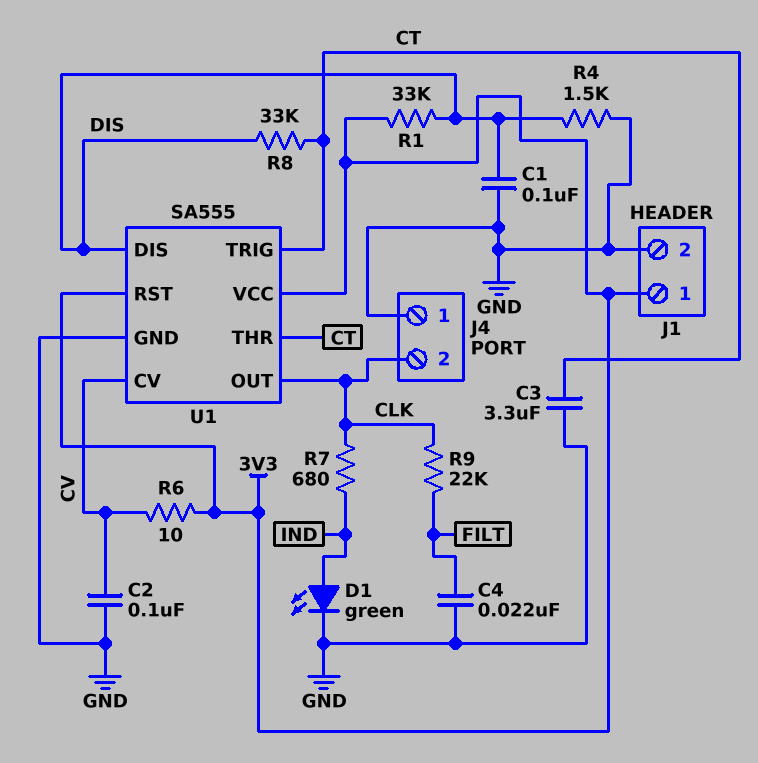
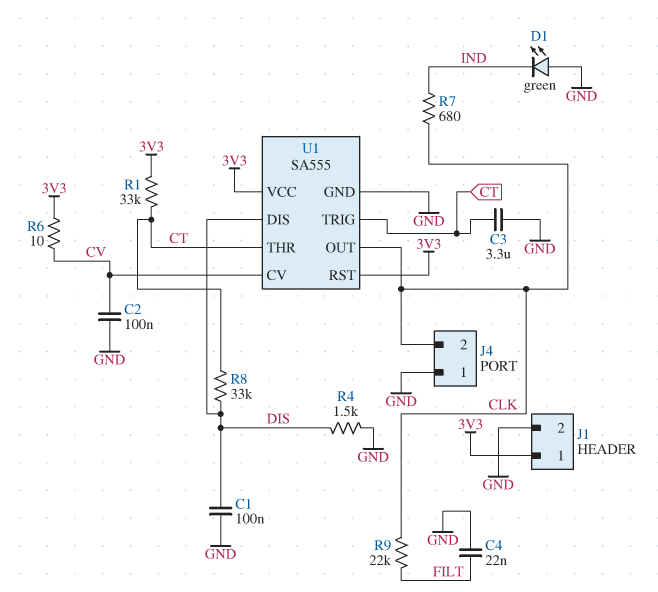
D1: LED green (A IND, K GND) -> LED green (A GND, K IND)
R1: 33k (3V3, DIS) -> 33k (3V3, CT)

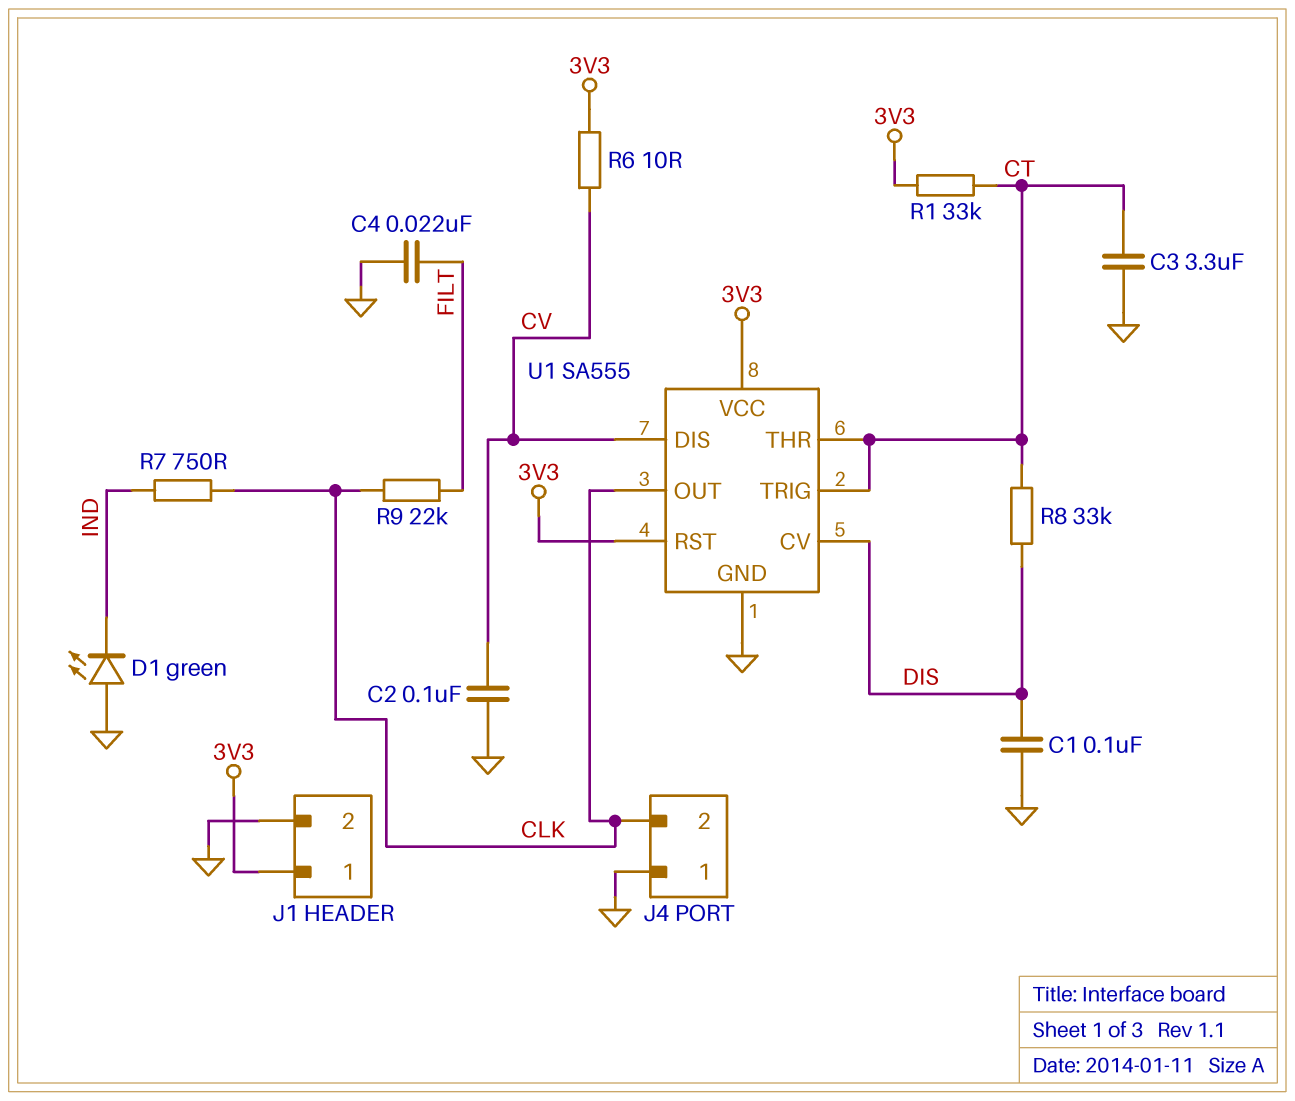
R4: 1.5k (DIS, GND) -> none
R7: 680 (CLK, IND) -> 750 (CLK, IND)
U1 pin CV: CV -> DIS
U1 pin DIS: DIS -> CV

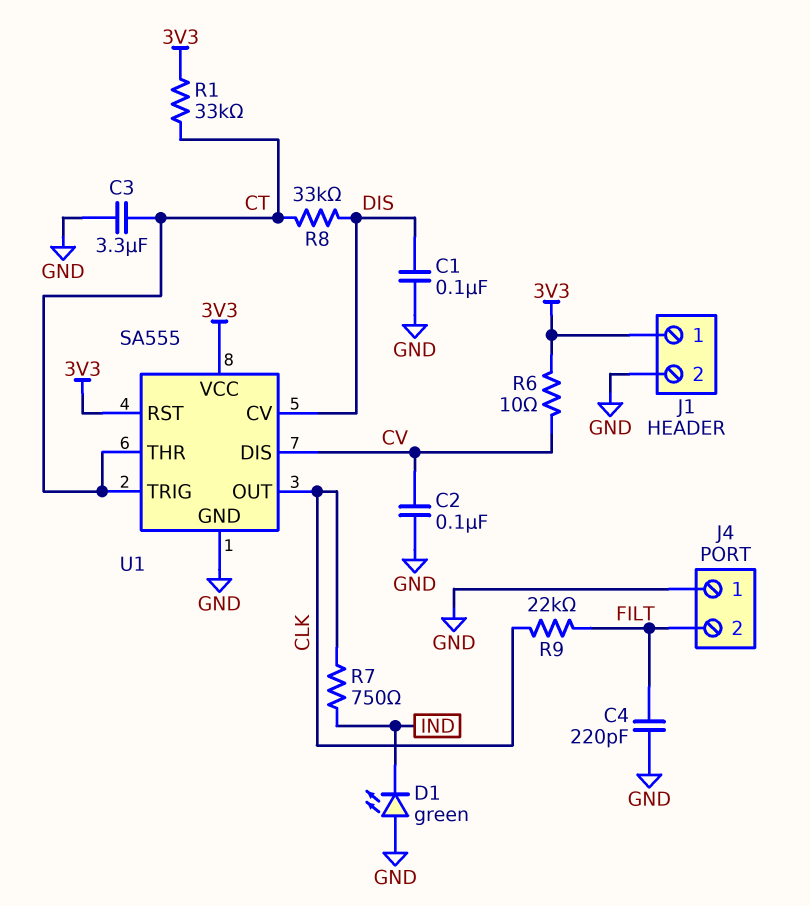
C4: 22nF (FILT, GND) -> 220pF (FILT, GND)
J4 pin 2: CLK -> FILT

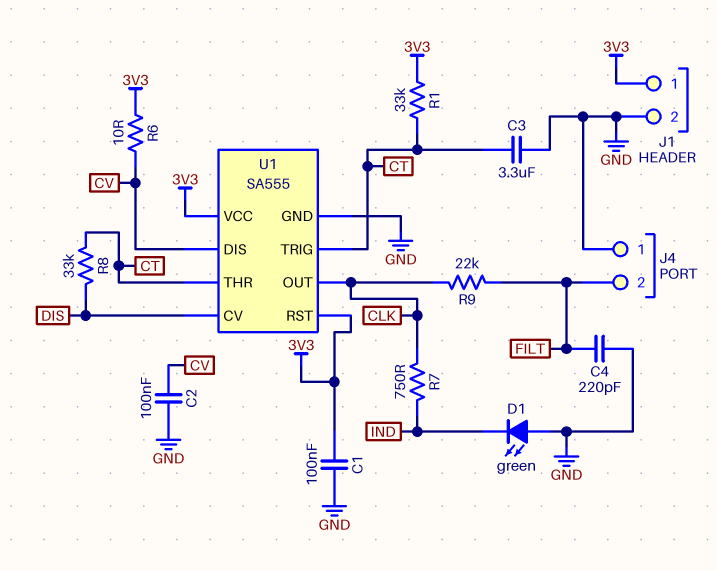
C1: 100nF (DIS, GND) -> 100nF (3V3, GND)

